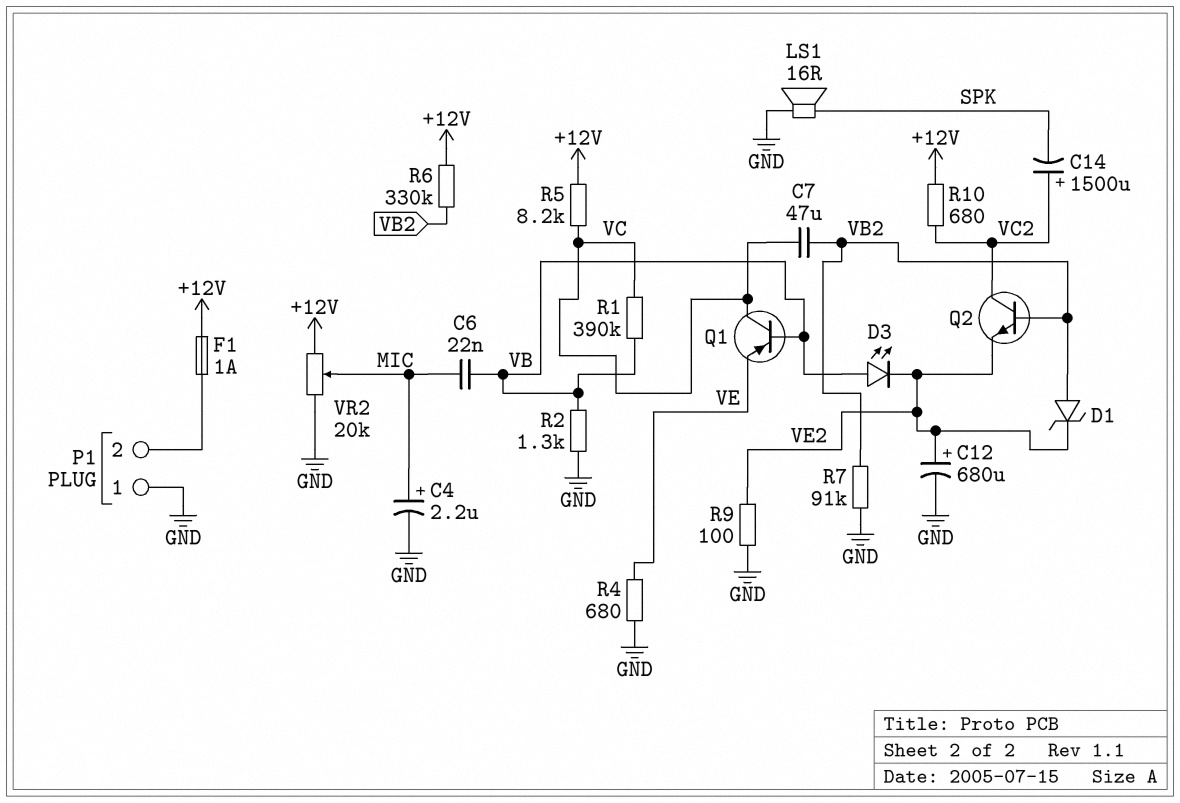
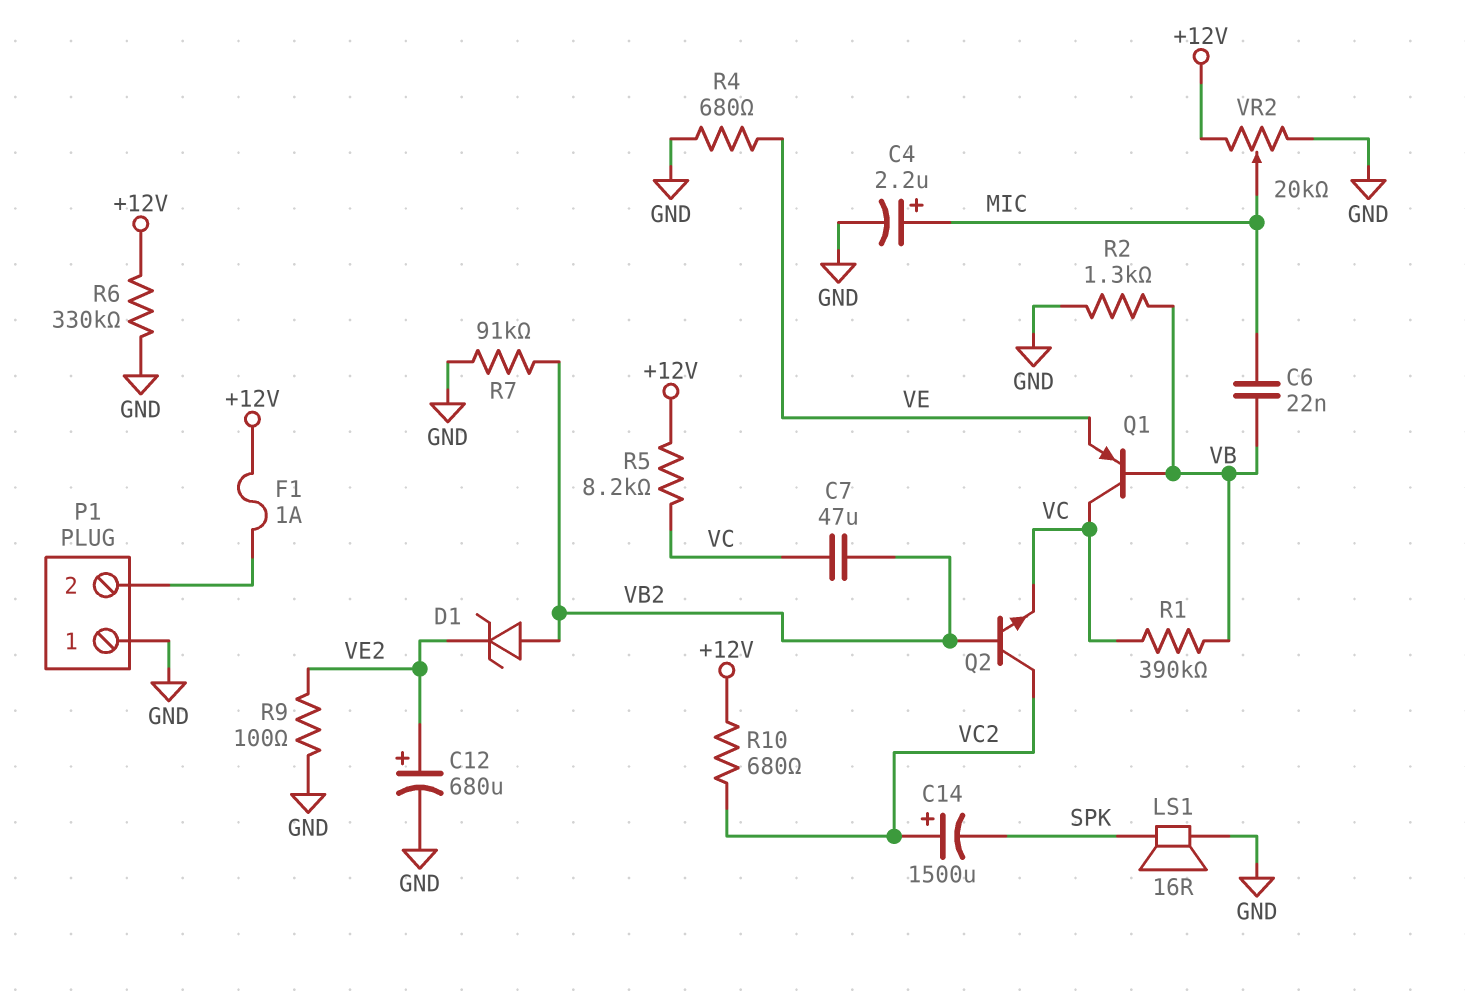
D3: LED (A VB, K VE2) -> none
Q2: NPN (B VB2, C VC2, E VE2) -> NPN (B VB2, C VC2, E VC)
R6: 330k (+12V, VB2) -> 330k (+12V, GND)

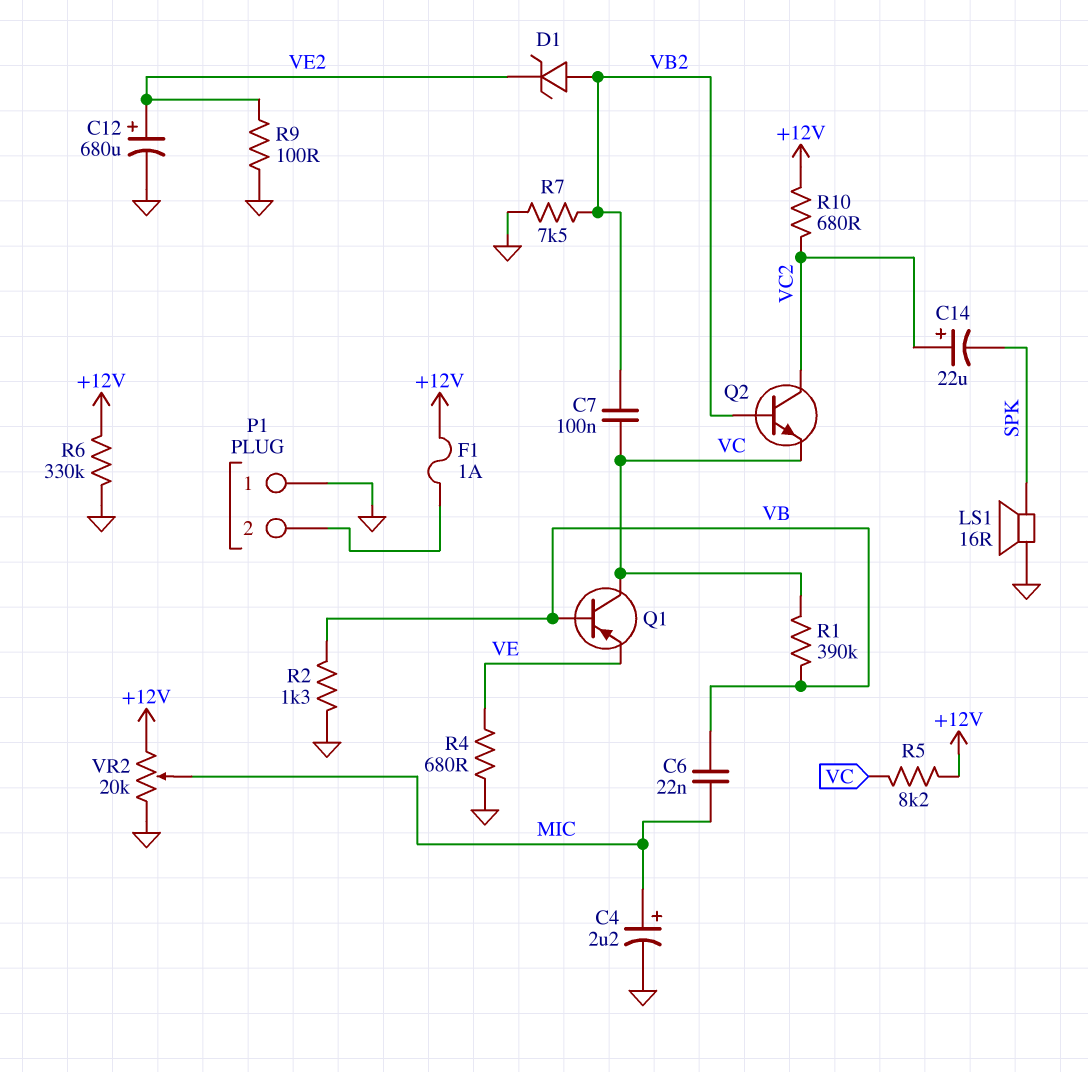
C7: 47uF (VB2, VC) -> 100nF (VB2, VC)
C14: 1500uF (plus VC2, minus SPK) -> 22uF (plus VC2, minus SPK)
R7: 91k (GND, VB2) -> 7.5k (GND, VB2)

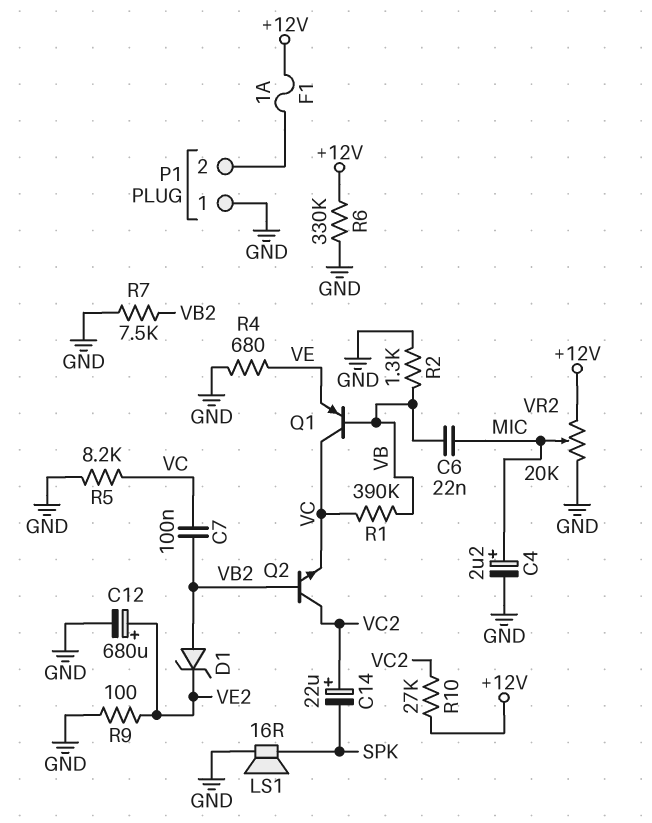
R5: 8.2k (+12V, VC) -> 8.2k (GND, VC)
R10: 680 (+12V, VC2) -> 27k (+12V, VC2)

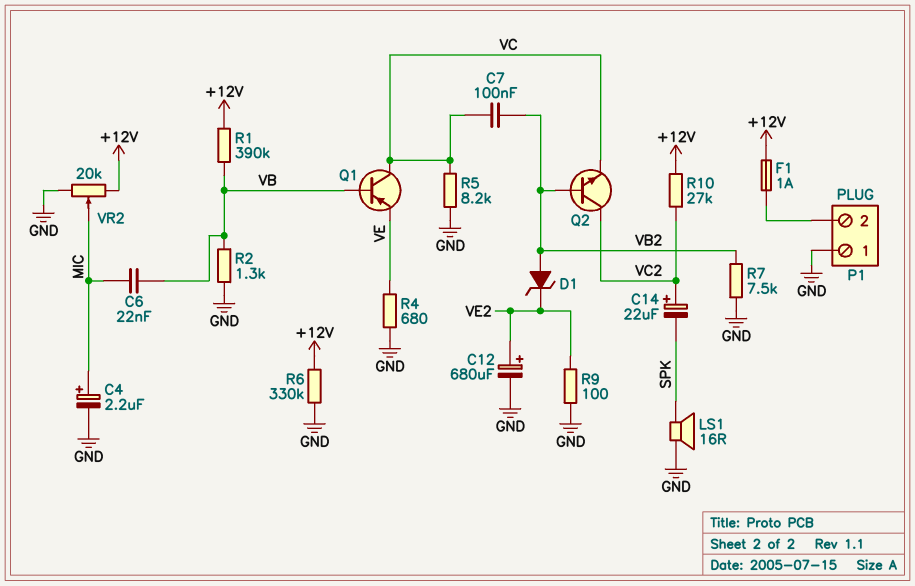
R1: 390k (VB, VC) -> 390k (+12V, VB)

